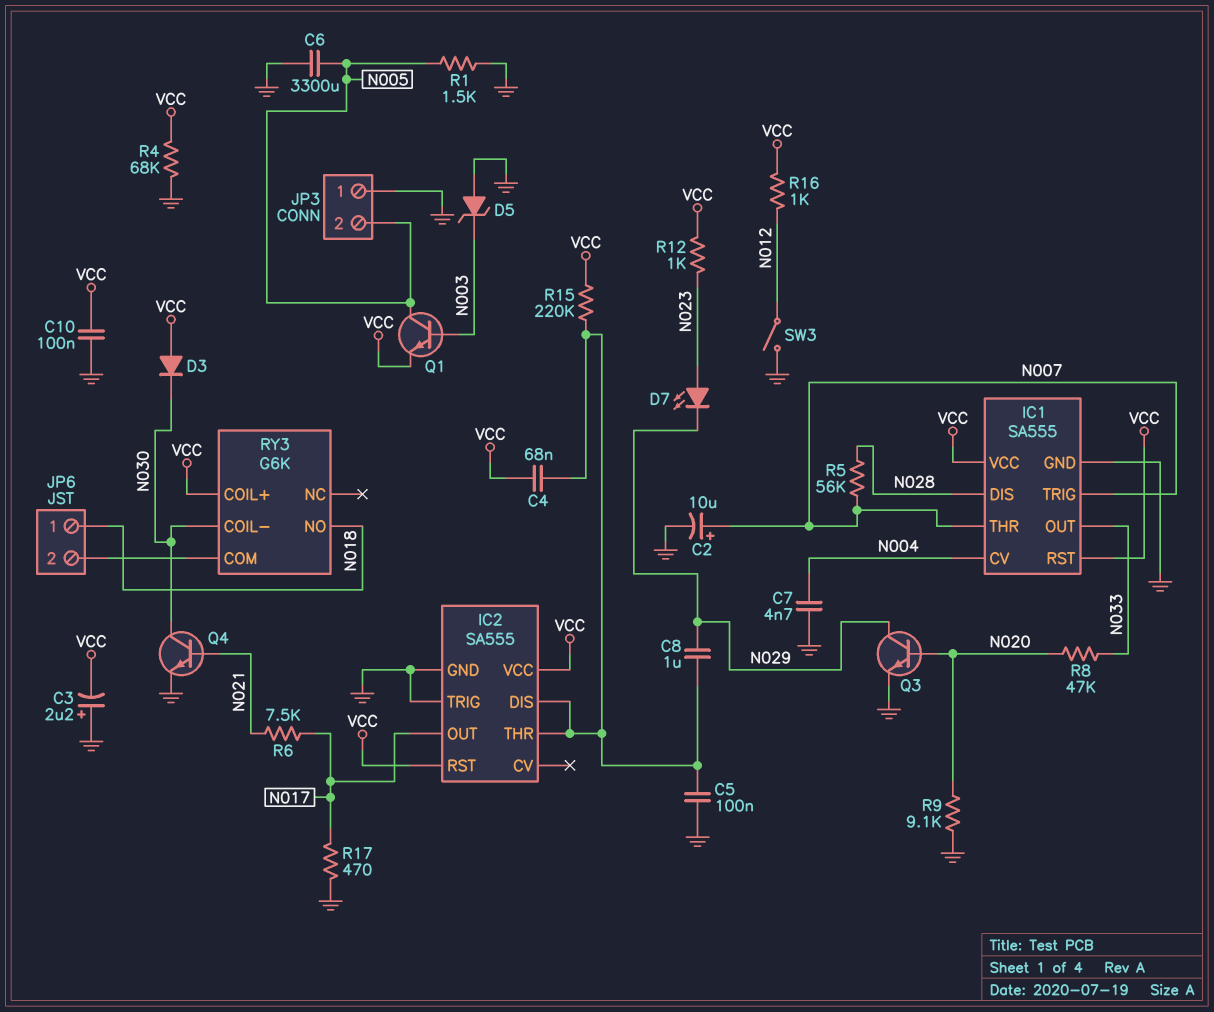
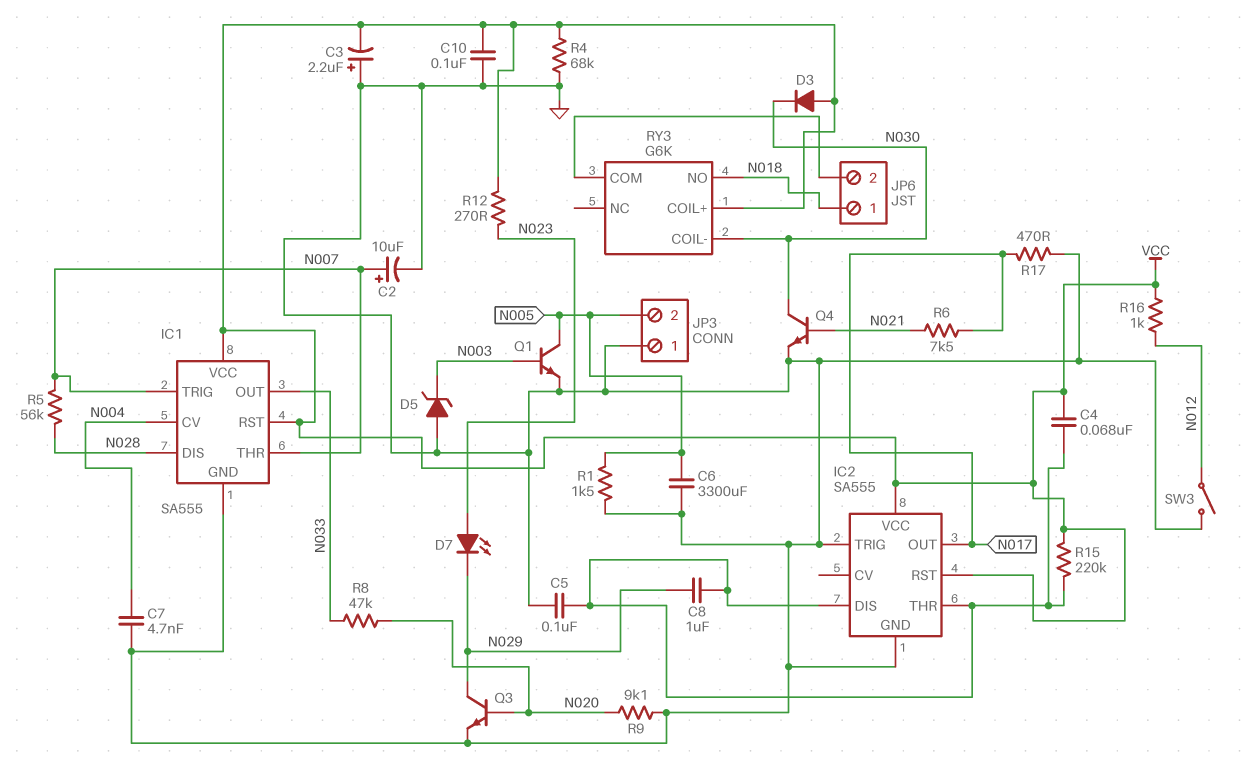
Q1: NPN (B N003, C N005, E VCC) -> NPN (B N003, C N005, E GND)
R12: 1k (N023, VCC) -> 270 (N023, VCC)

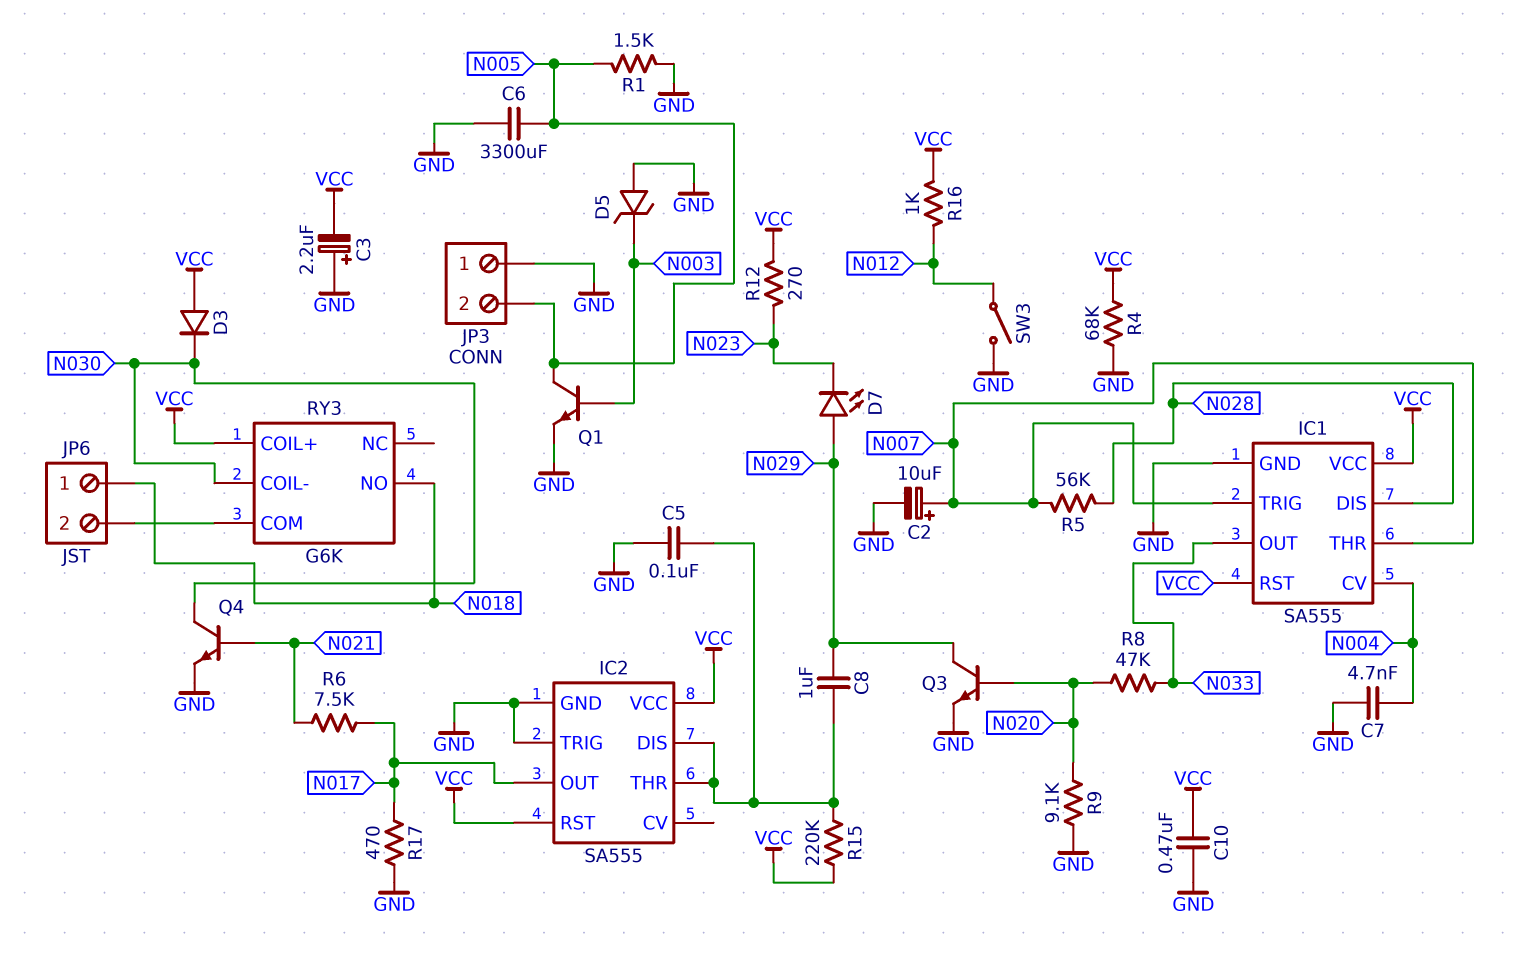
C4: 68nF (IC2/DIS, VCC) -> none
C10: 100nF (GND, VCC) -> 470nF (GND, VCC)
D7: LED (A N023, K N029) -> LED (A N029, K N023)

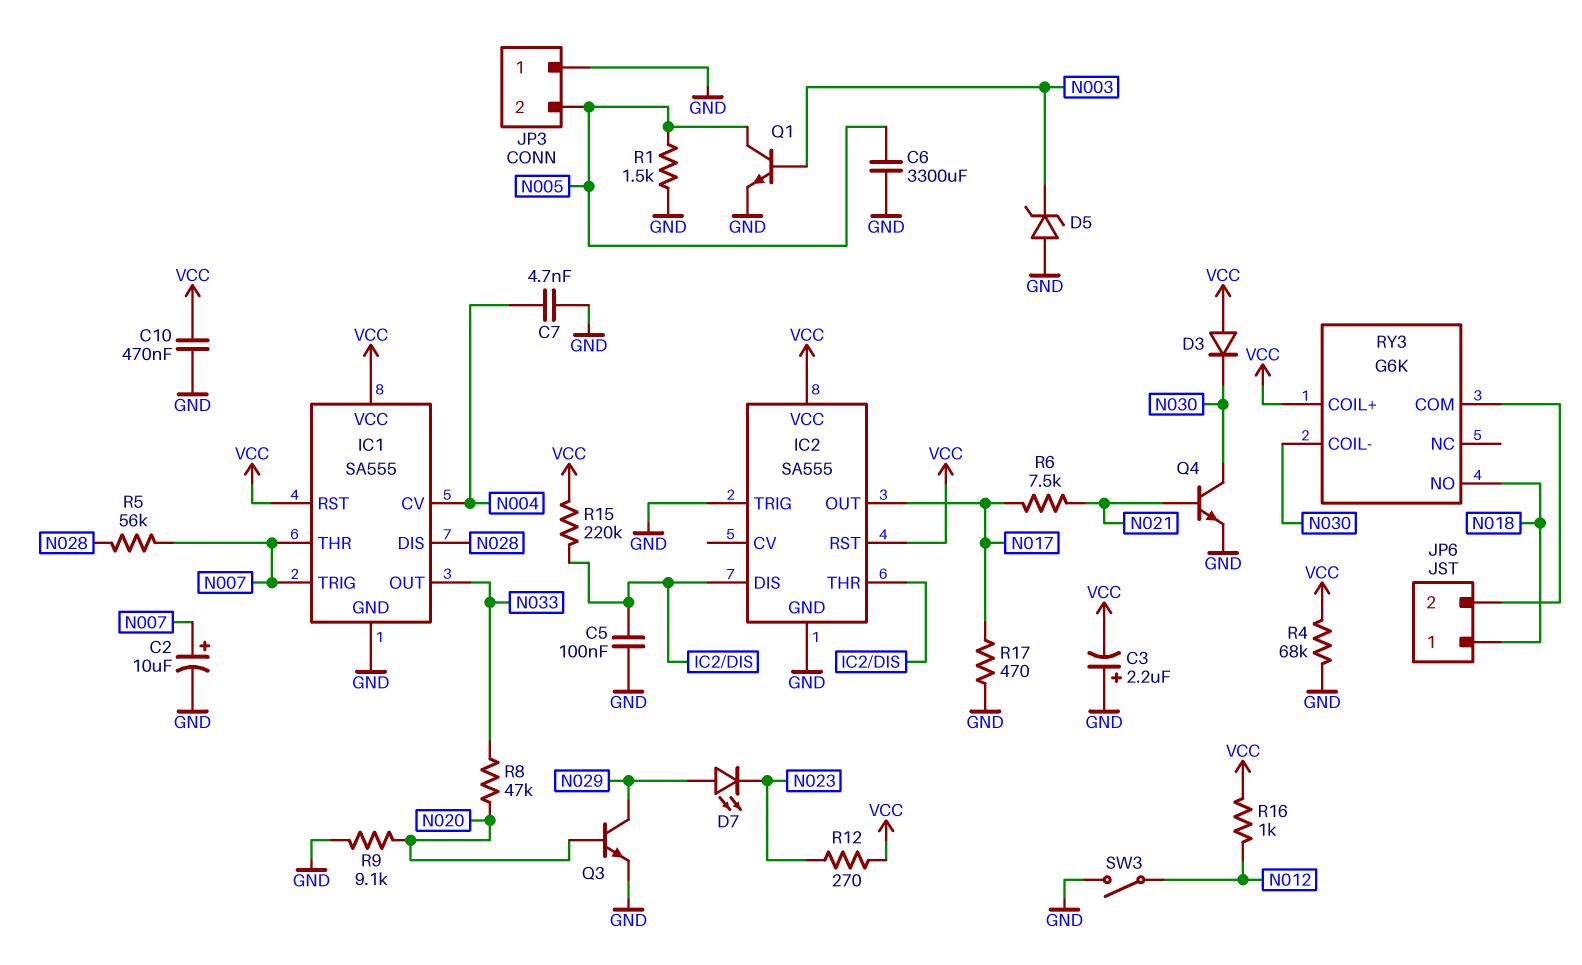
C8: 1uF (IC2/DIS, N029) -> none

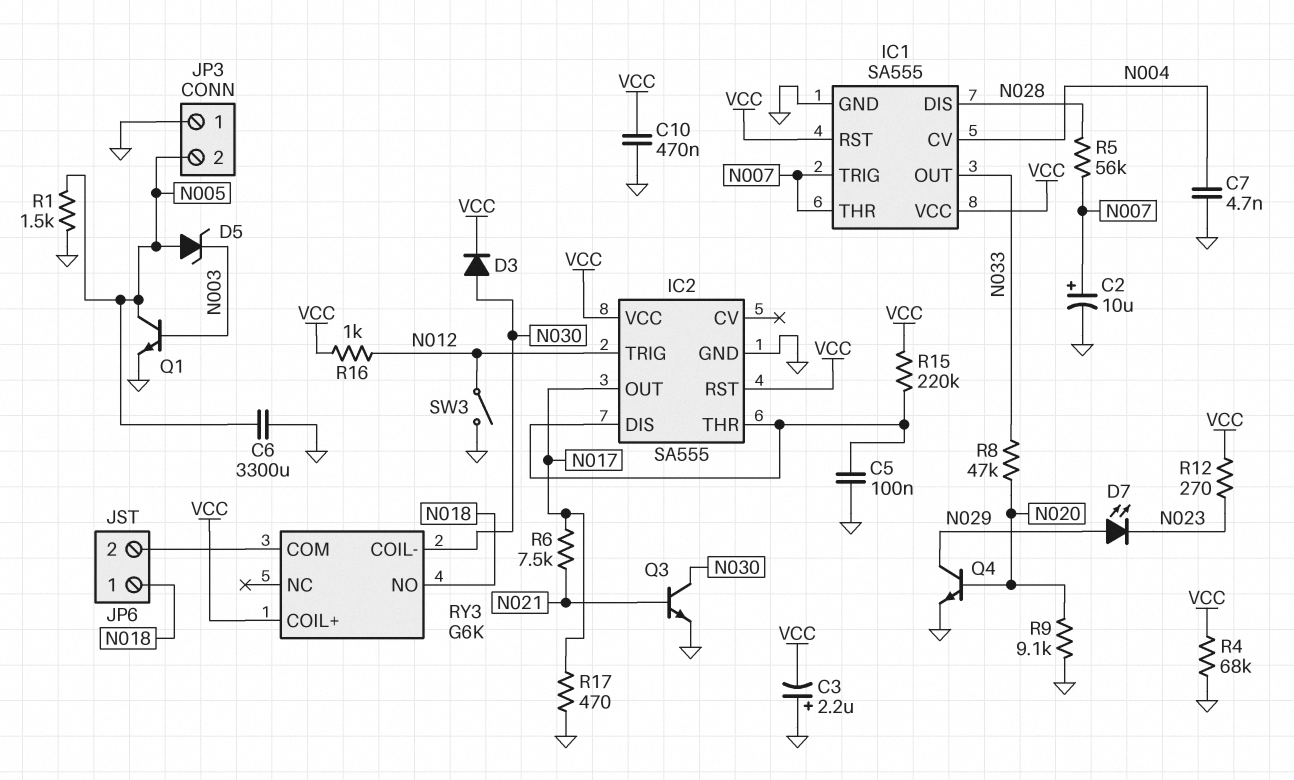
D3: diode (A VCC, K N030) -> diode (A N030, K VCC)
D5: zener (A GND, K N003) -> zener (A N005, K N003)
IC2 pin TRIG: GND -> N012
Q3: NPN (B N020, C N029, E GND) -> NPN (B N021, C N030, E GND)
Q4: NPN (B N021, C N030, E GND) -> NPN (B N020, C N029, E GND)

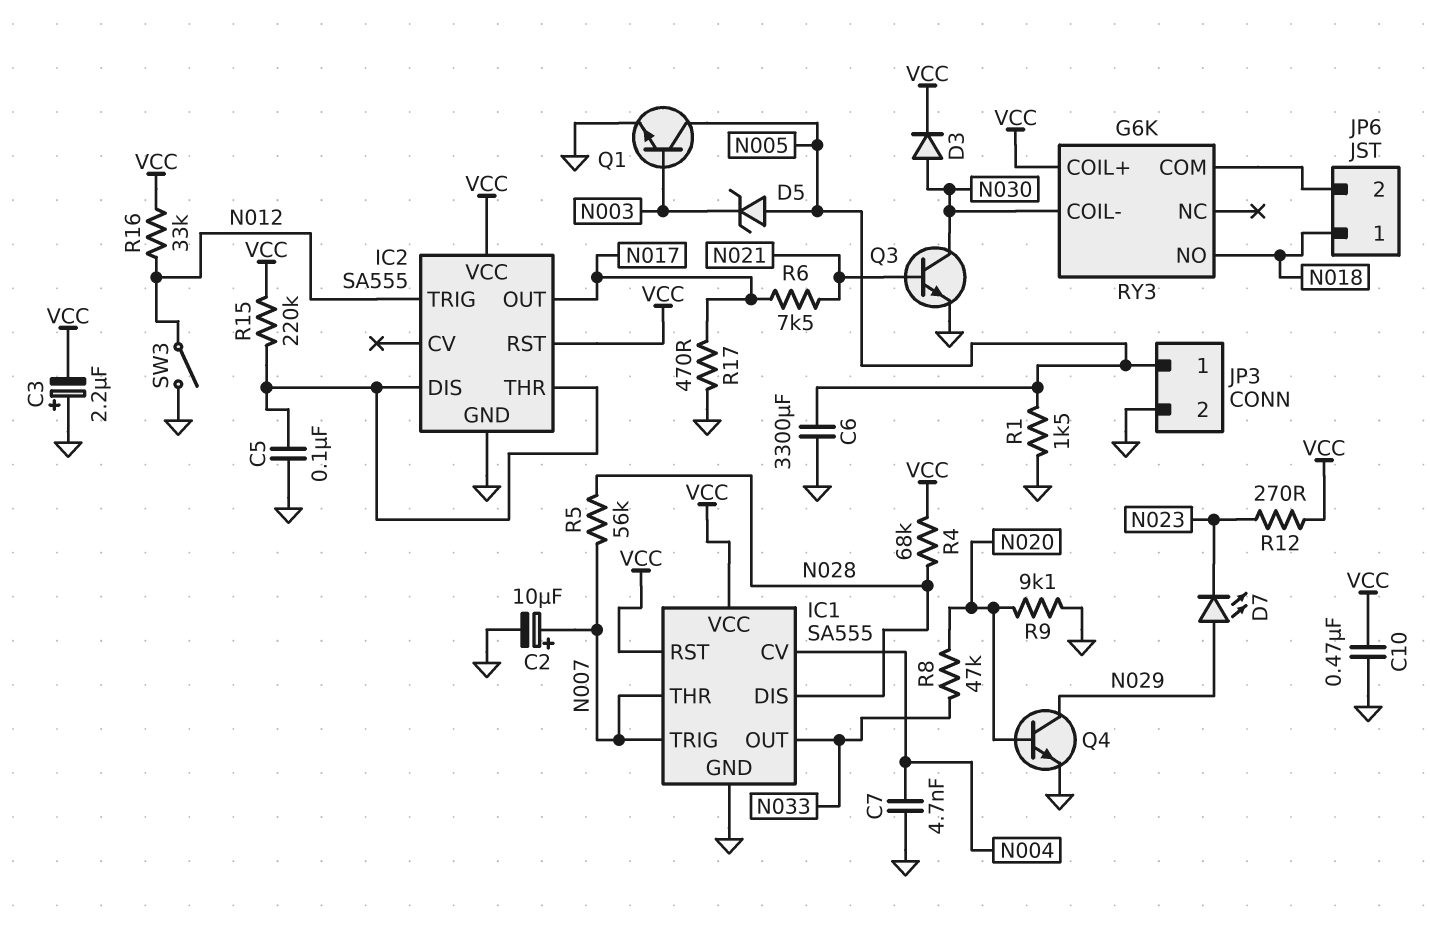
JP3 pin 1: GND -> N005
JP3 pin 2: N005 -> GND
R4: 68k (GND, VCC) -> 68k (N028, VCC)
R16: 1k (N012, VCC) -> 33k (N012, VCC)

